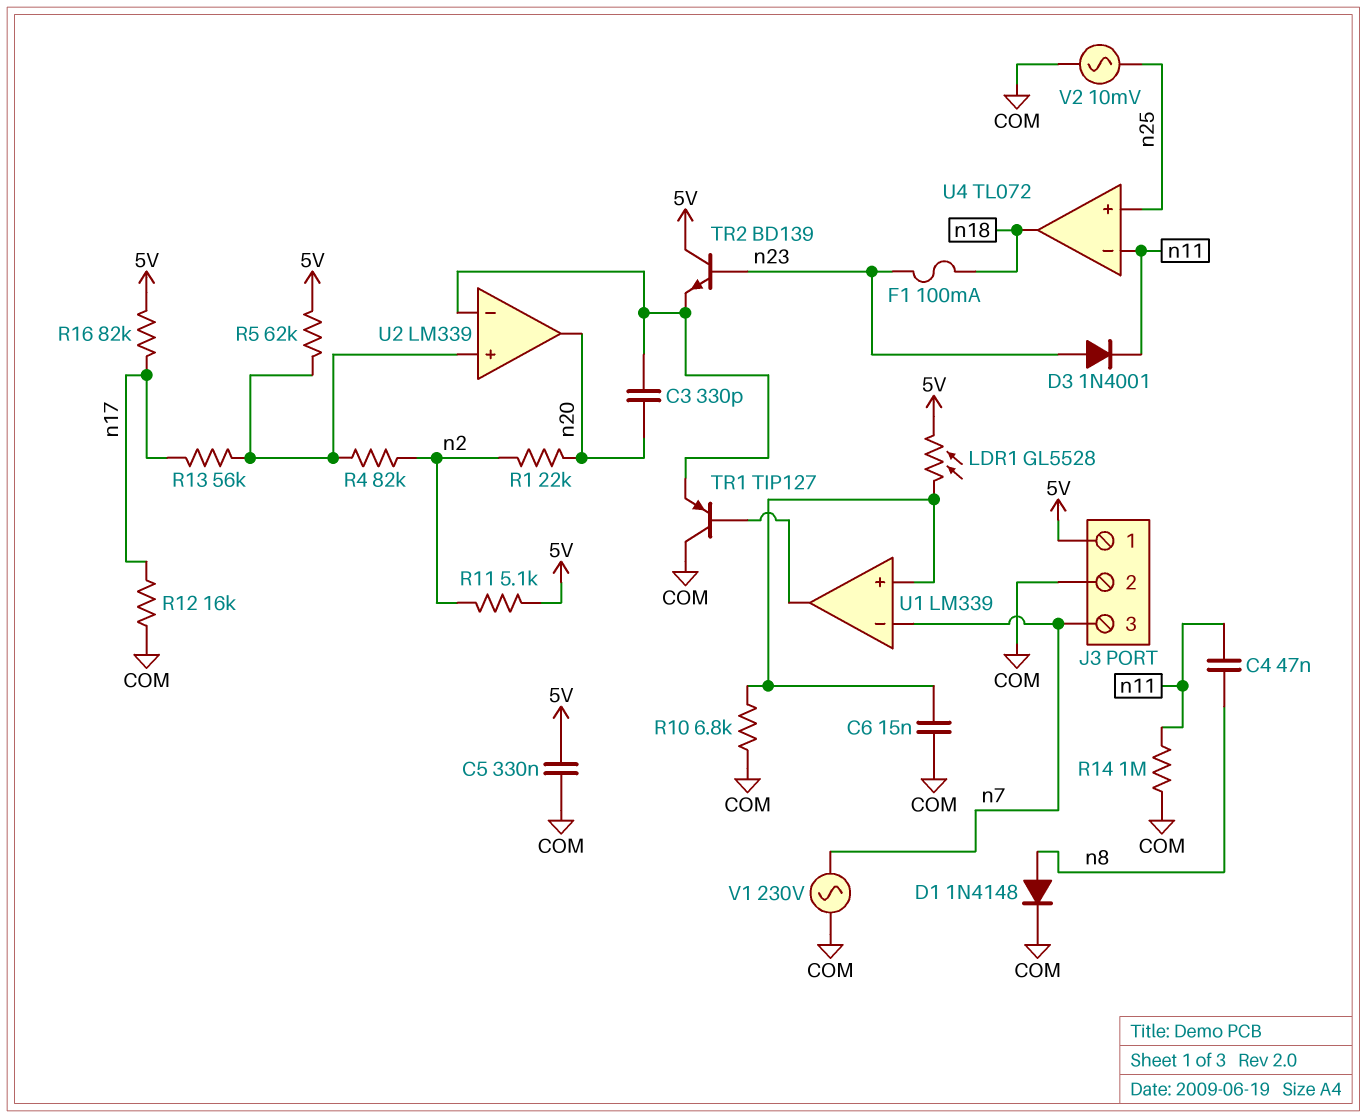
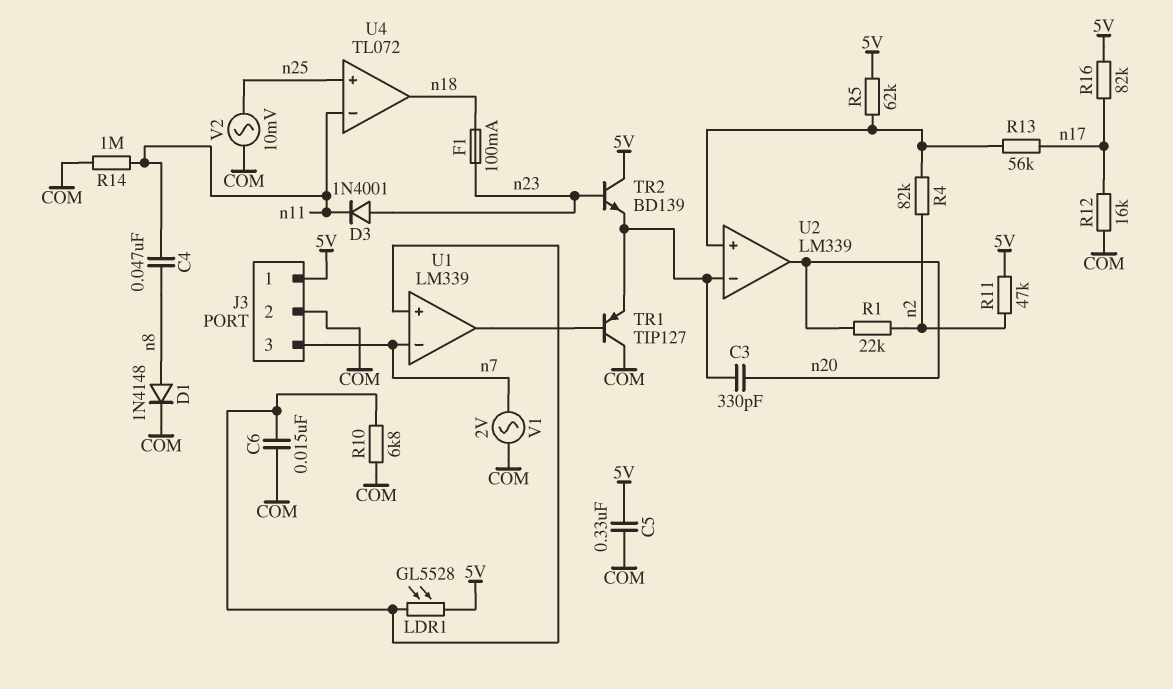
R11: 5.1k (5V, n2) -> 47k (5V, n2)
V1: AC 230V (COM, n7) -> AC 2V (COM, n7)

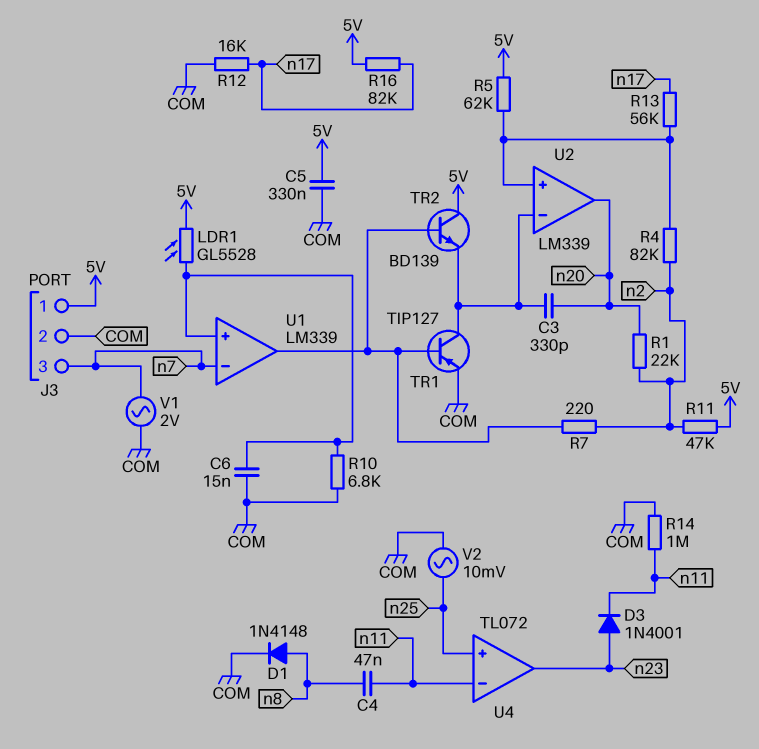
F1: 100mA (n18, n23) -> none
R7: none -> 220 (U1/out, n2)
TR1: PNP TIP127 (B U1/out, C COM, E U2/in-) -> PNP TIP127 (B U1/out, C U2/in-, E COM)
TR2: NPN BD139 (B n23, C 5V, E U2/in-) -> NPN BD139 (B U1/out, C 5V, E U2/in-)
U4 pin out: n18 -> n23

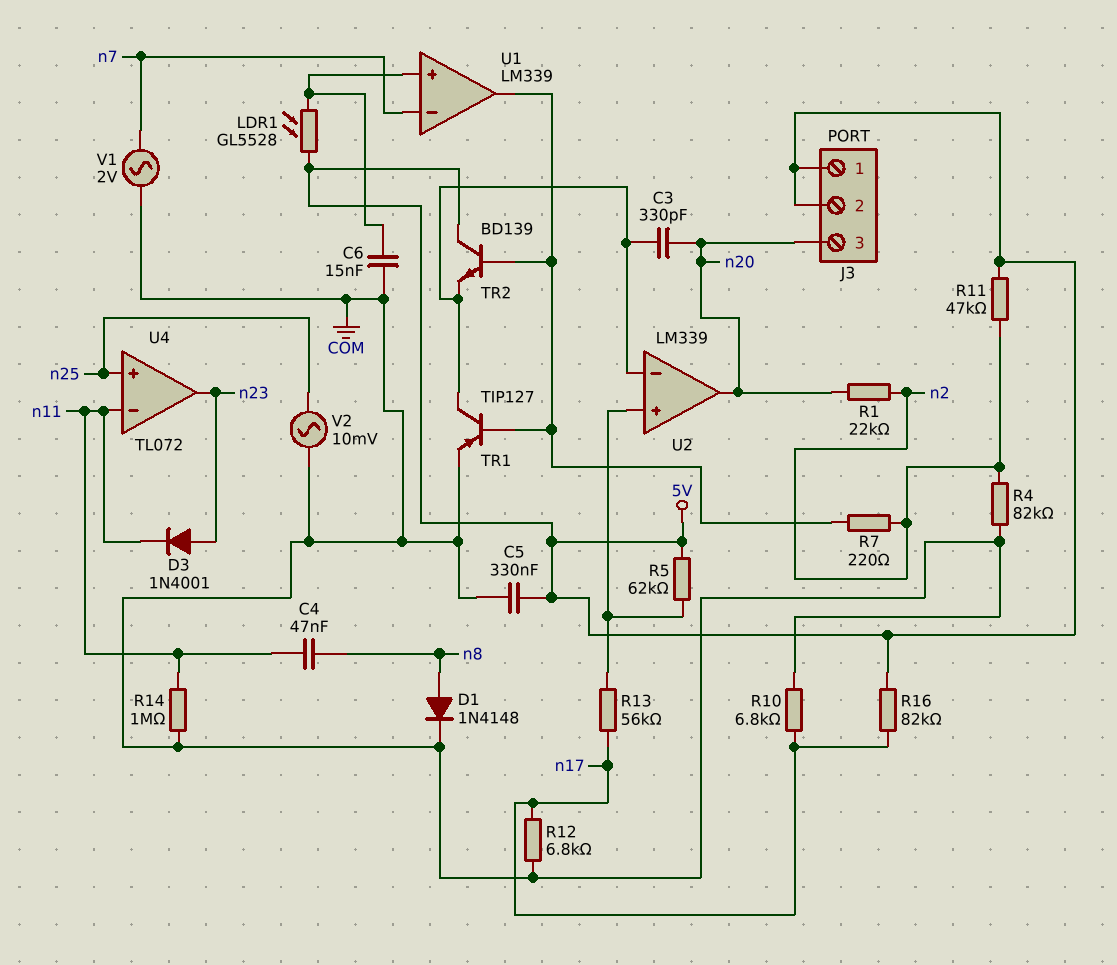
J3 pin 2: COM -> 5V
J3 pin 3: n7 -> n20
R4: 82k (U2/in+, n2) -> 82k (COM, n2)
R10: 6.8k (COM, U1/in+) -> 6.8k (COM, n17)
R12: 16k (COM, n17) -> 6.8k (COM, n17)

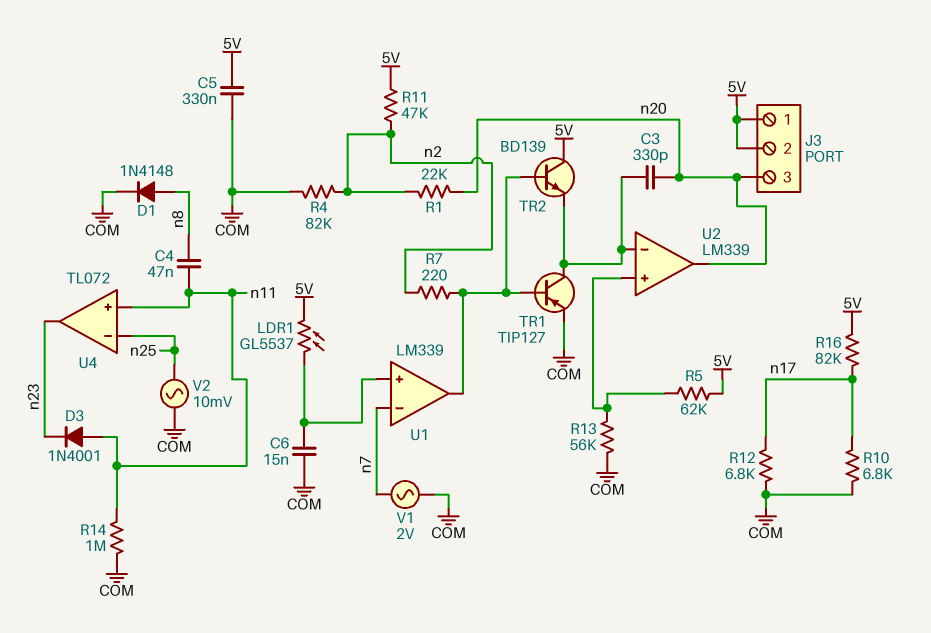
D3: diode 1N4001 (A n23, K n11) -> diode 1N4001 (A n11, K n23)
LDR1: GL5528 (5V, U1/in+) -> GL5537 (5V, U1/in+)
R13: 56k (U2/in+, n17) -> 56k (COM, U2/in+)
U4 pin in+: n25 -> n11
U4 pin in-: n11 -> n25

